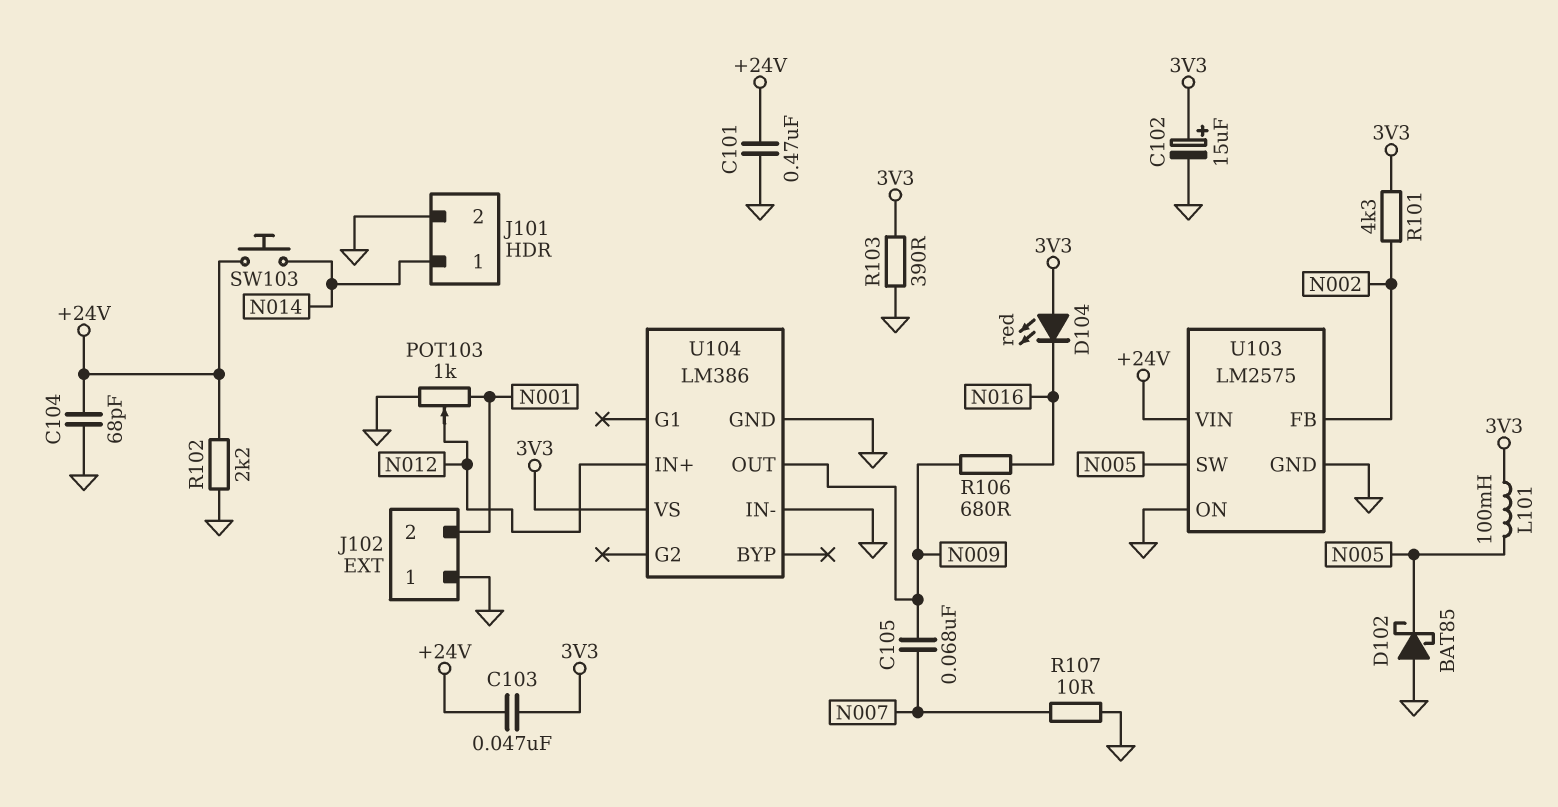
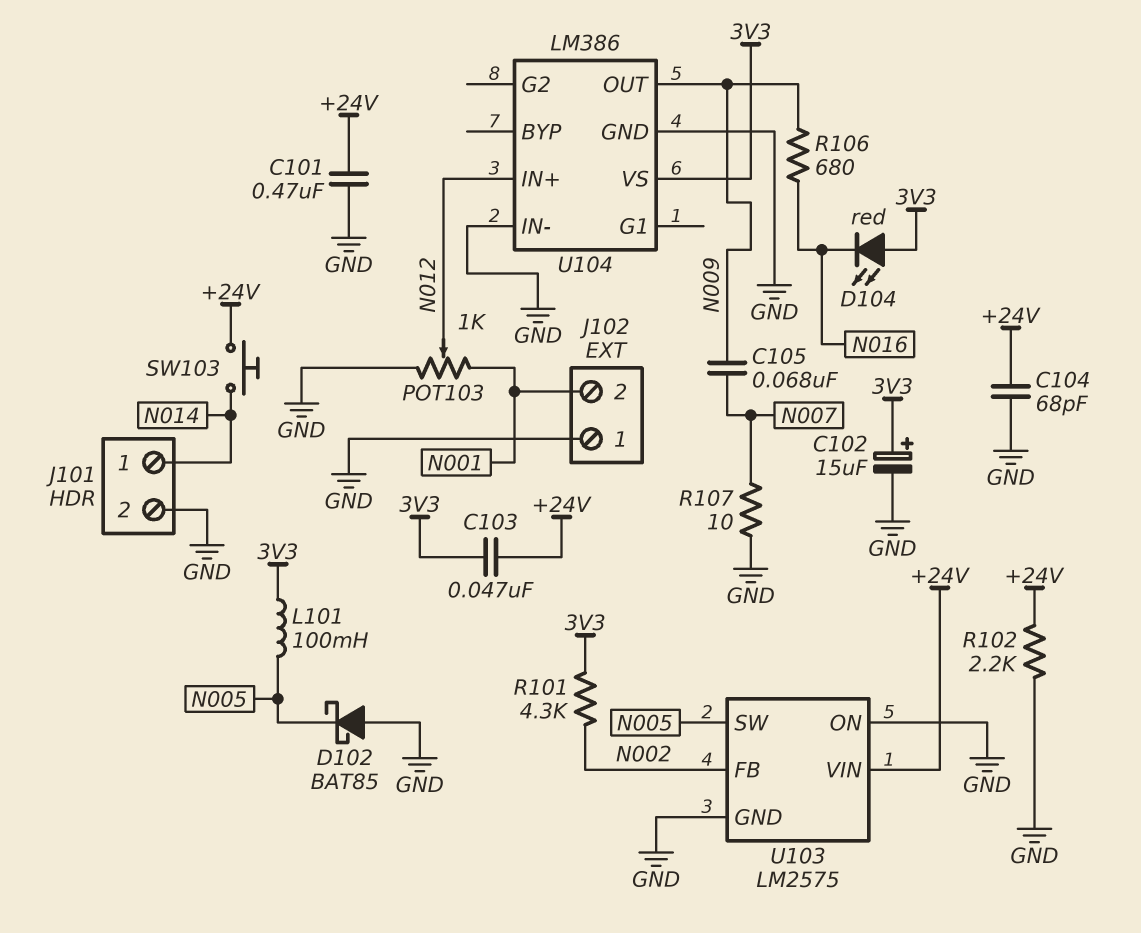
R103: 390 (3V3, GND) -> none

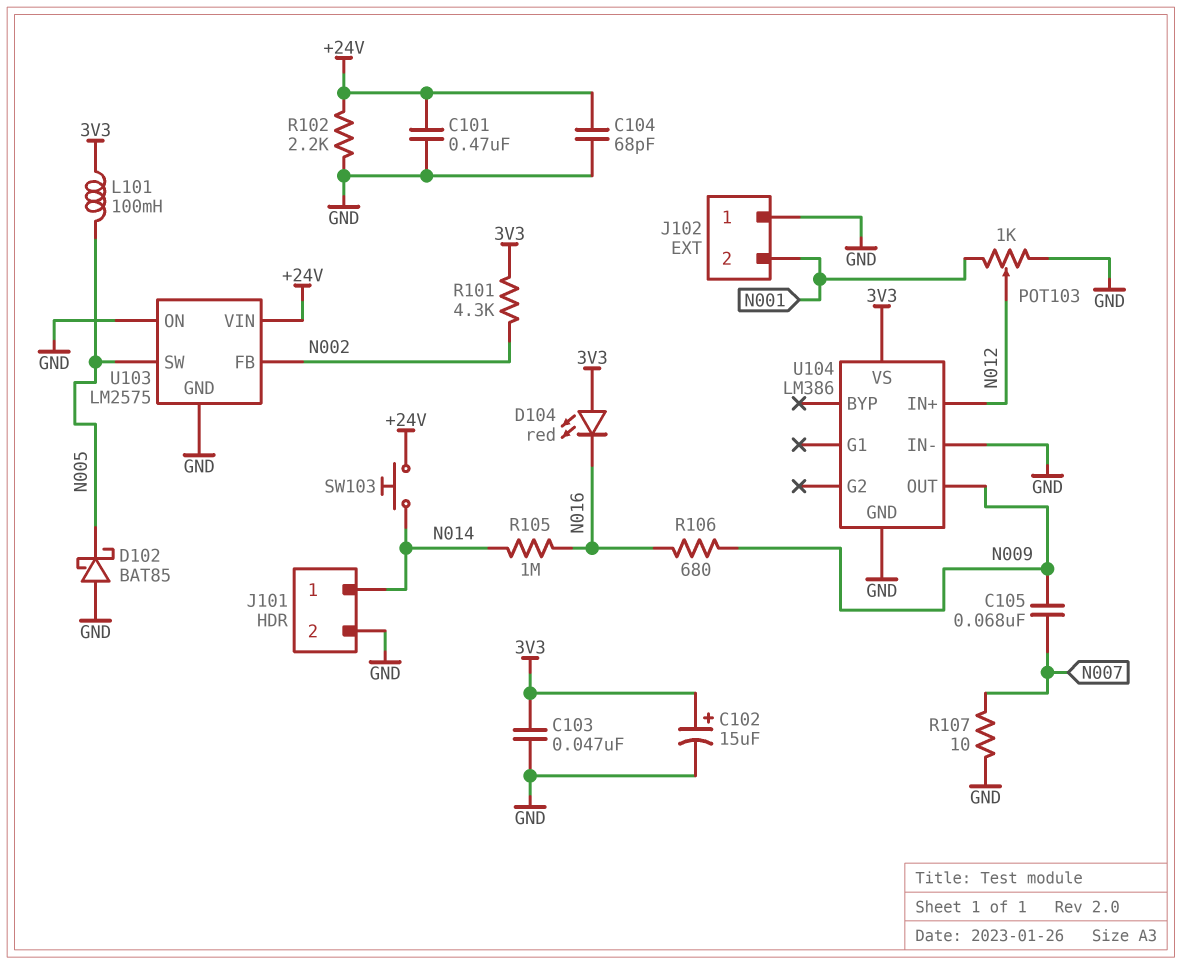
C103: 47nF (+24V, 3V3) -> 47nF (3V3, GND)
R105: none -> 1M (N014, N016)

